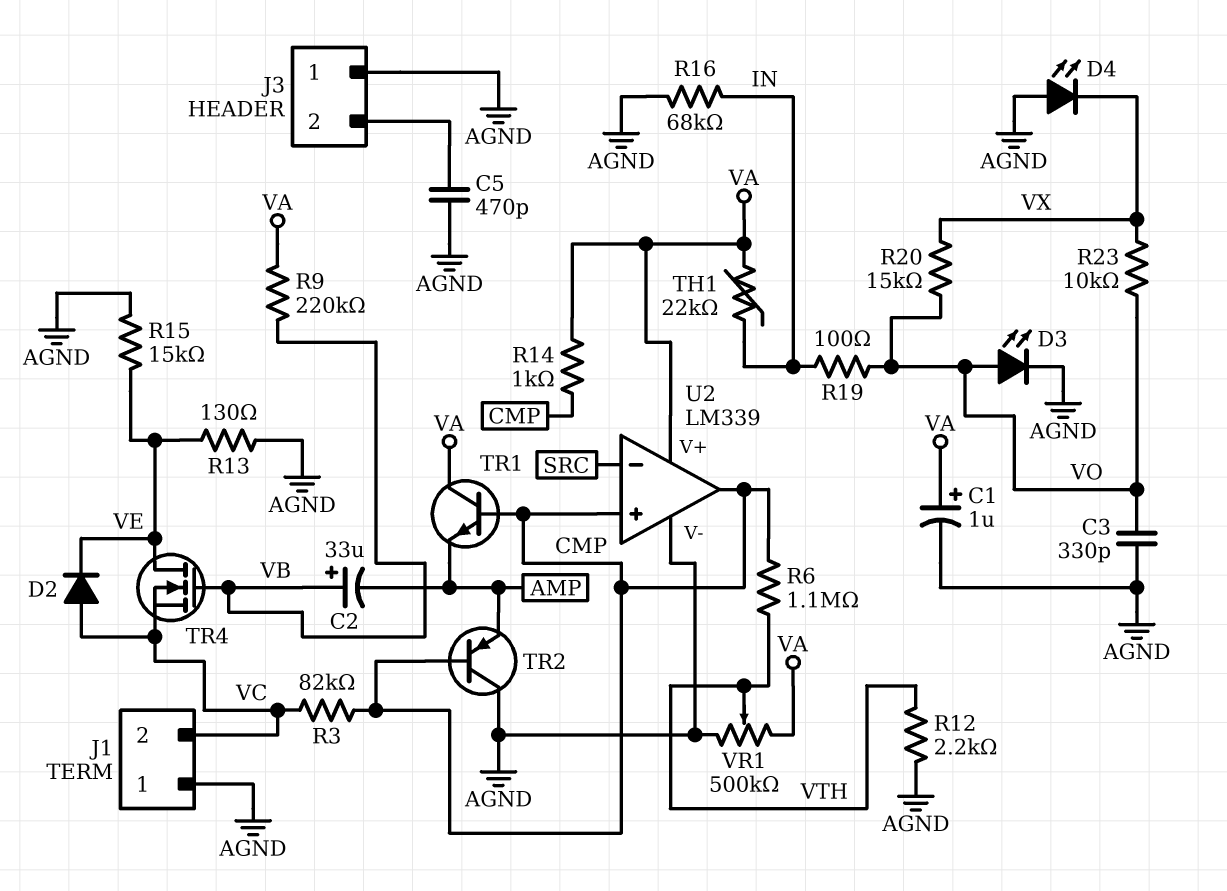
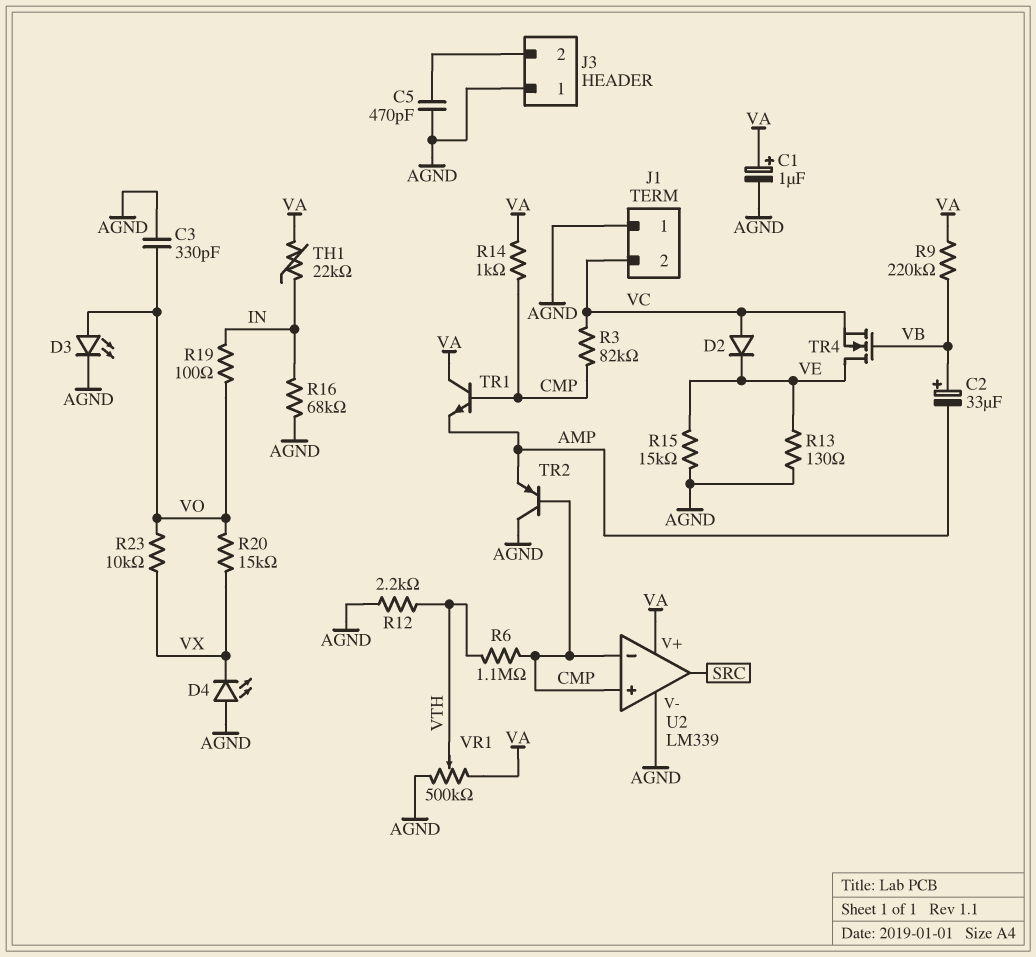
U2 pin in-: SRC -> CMP
U2 pin out: CMP -> SRC

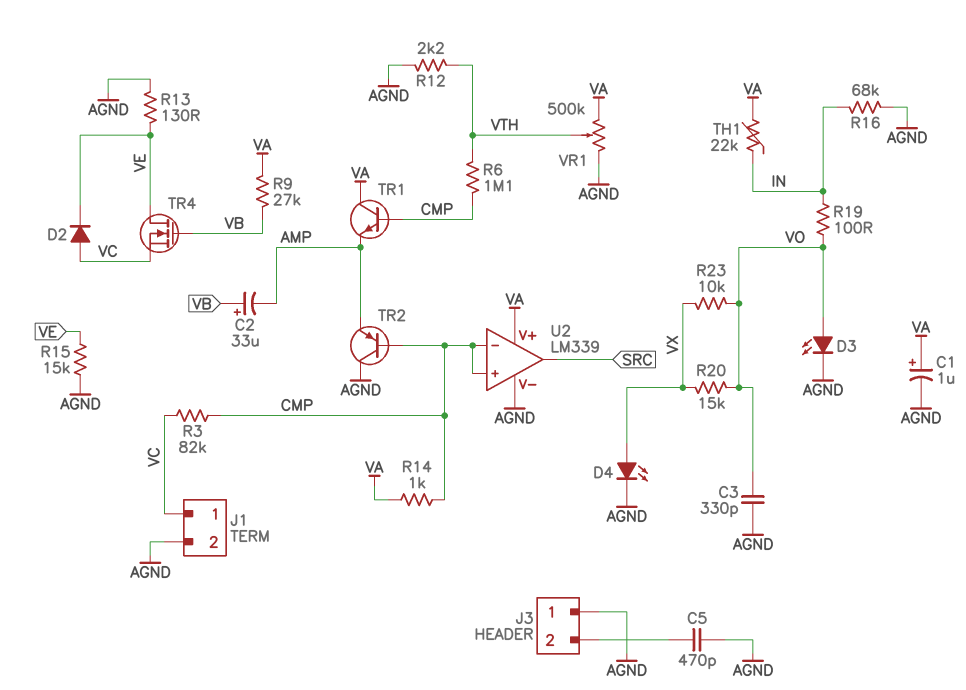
D4: LED (A AGND, K VX) -> LED (A VX, K AGND)
J1 pin 1: AGND -> VC
J1 pin 2: VC -> AGND
R9: 220k (VA, VB) -> 27k (VA, VB)

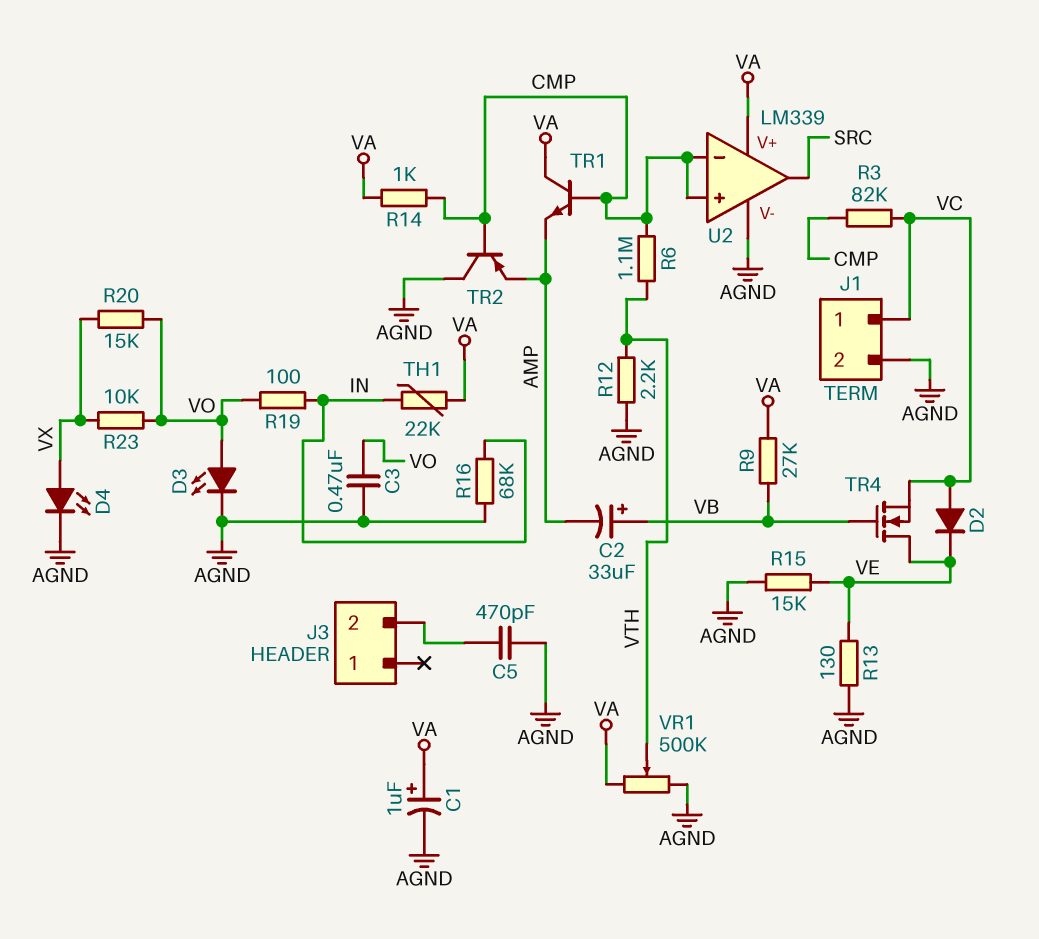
C3: 330pF (AGND, VO) -> 470nF (AGND, VO)
J3 pin 1: AGND -> none

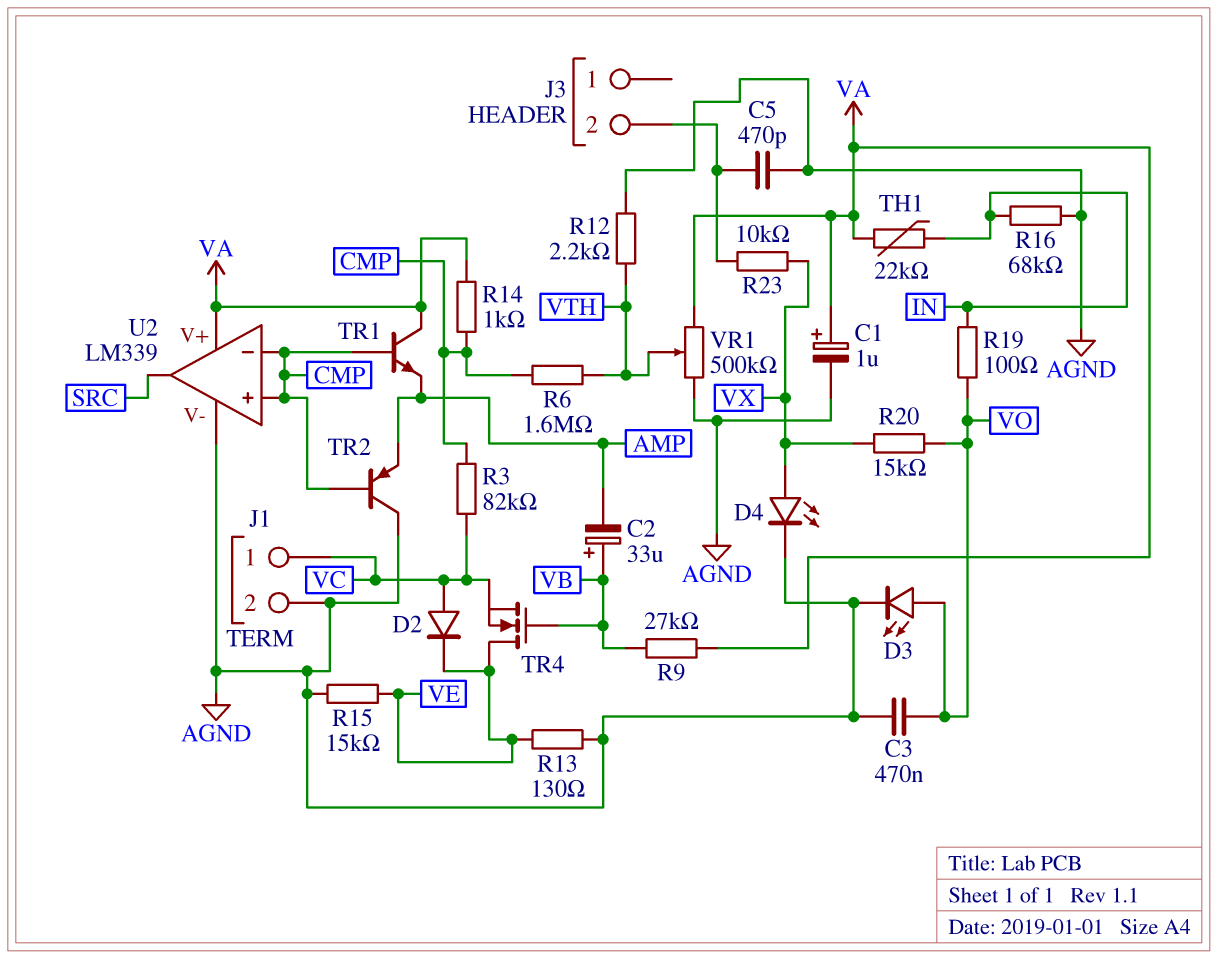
R6: 1.1M (CMP, VTH) -> 1.6M (CMP, VTH)
R23: 10k (VO, VX) -> 10k (J3/2, VX)

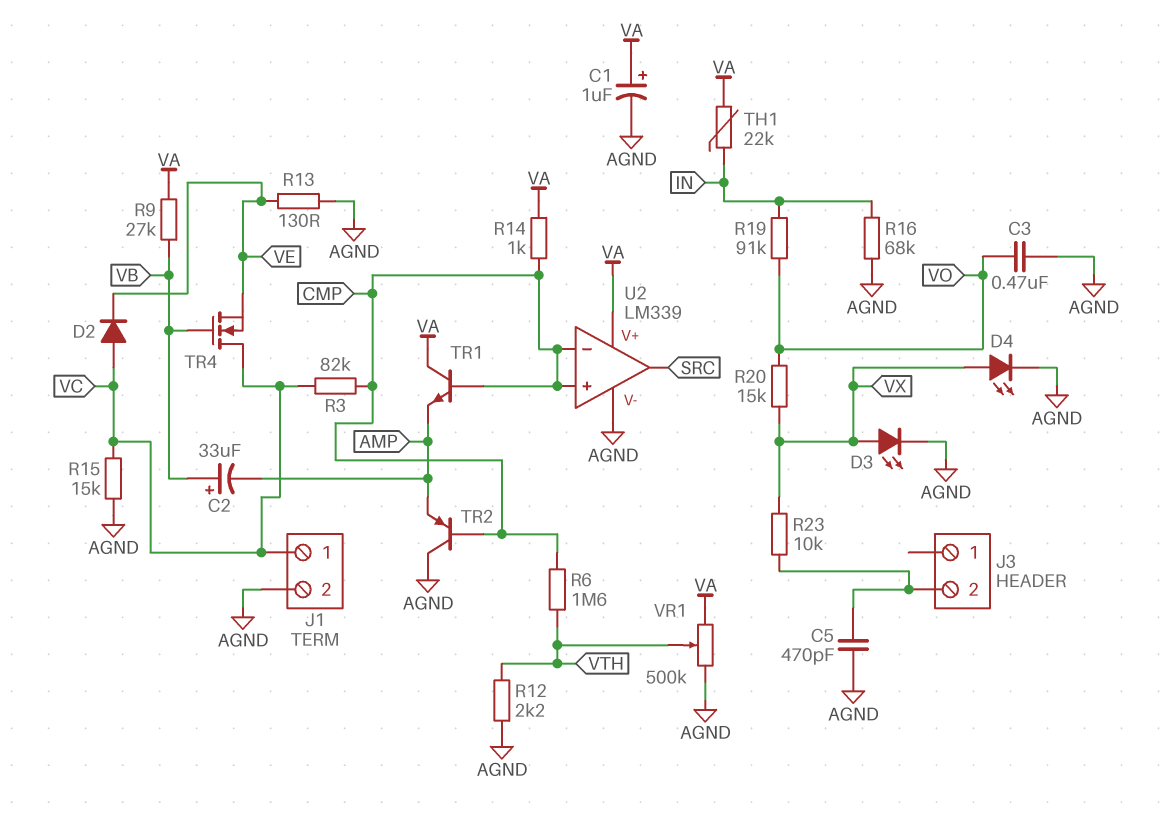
D3: LED (A VO, K AGND) -> LED (A VX, K AGND)
R15: 15k (AGND, VE) -> 15k (AGND, VC)
R19: 100 (IN, VO) -> 91k (IN, VO)
TR4: NMOS (G VB, D VE, S VC) -> NMOS (G VB, D VC, S VE)

